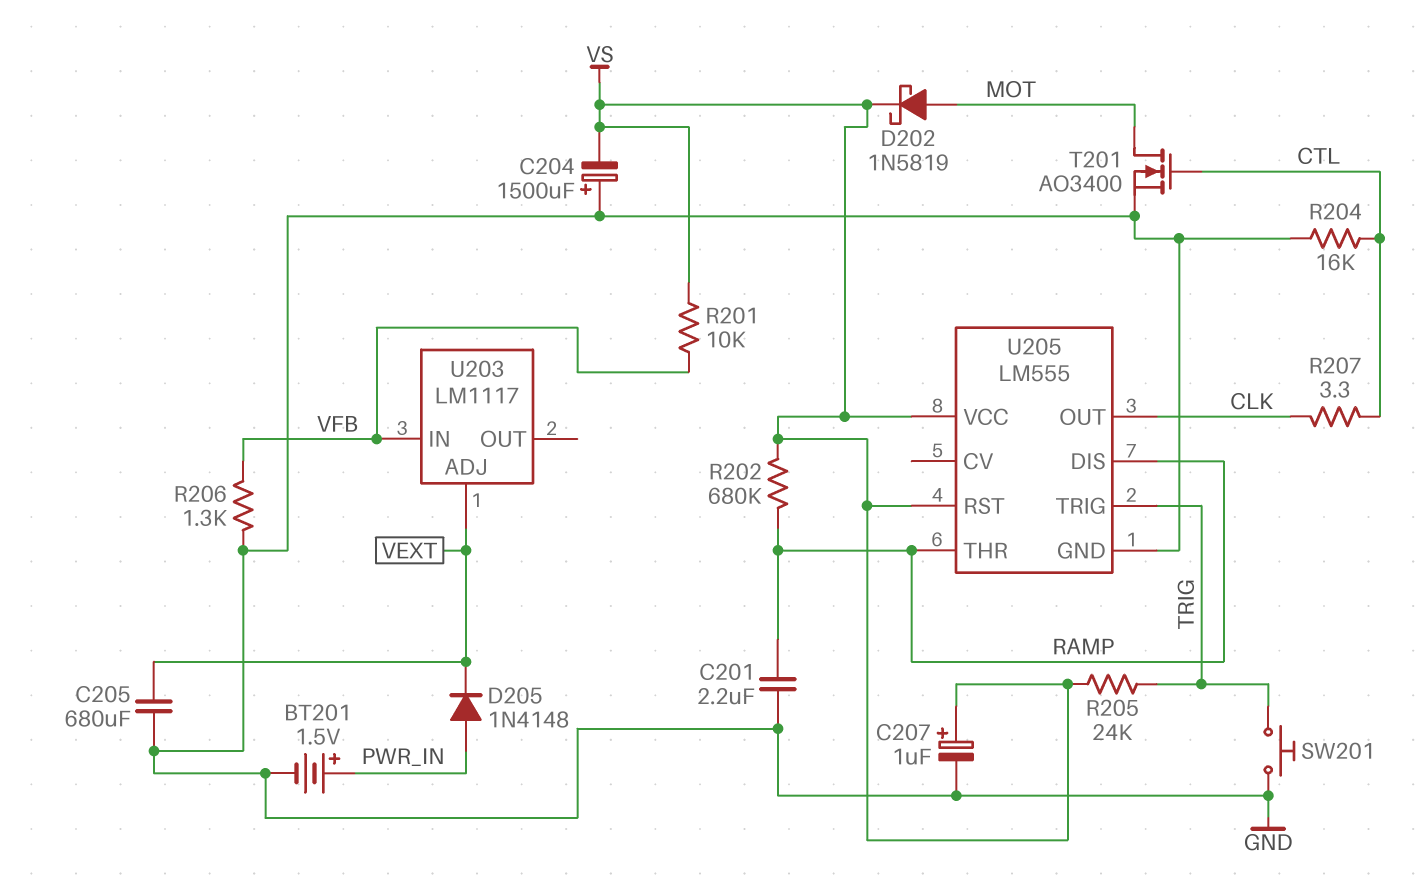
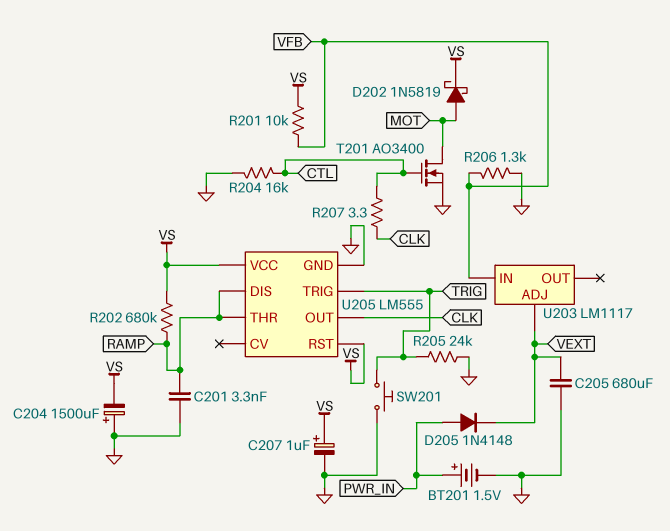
C201: 2.2uF (GND, RAMP) -> 3.3nF (GND, RAMP)
R205: 24k (TRIG, VS) -> 24k (GND, TRIG)

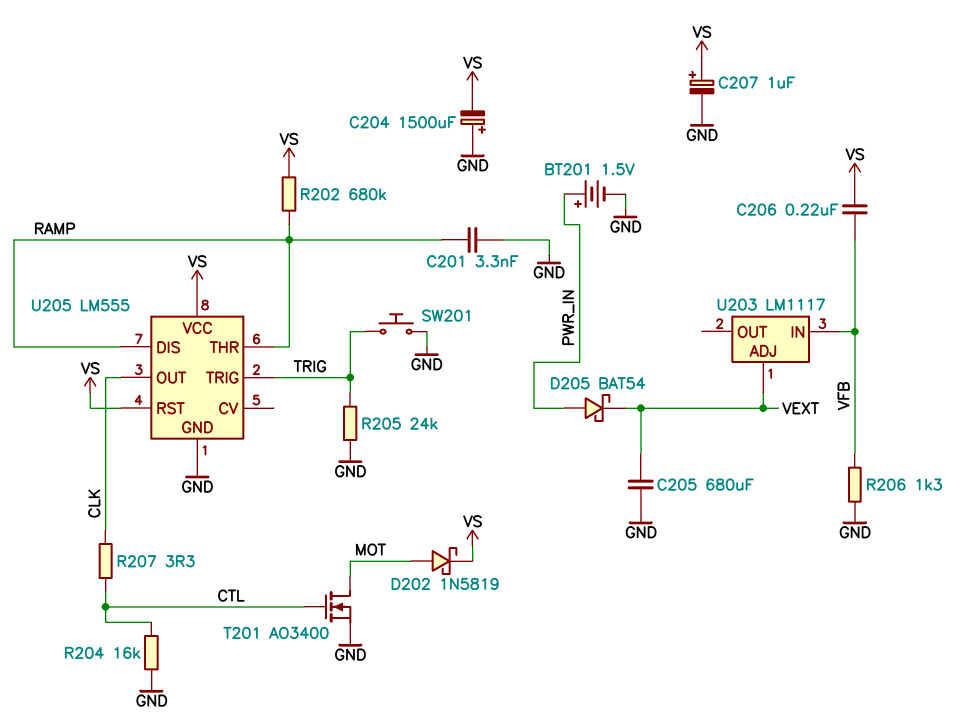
C206: none -> 220nF (VFB, VS)
D205: diode 1N4148 (A PWR_IN, K VEXT) -> schottky BAT54 (A PWR_IN, K VEXT)
R201: 10k (VFB, VS) -> none

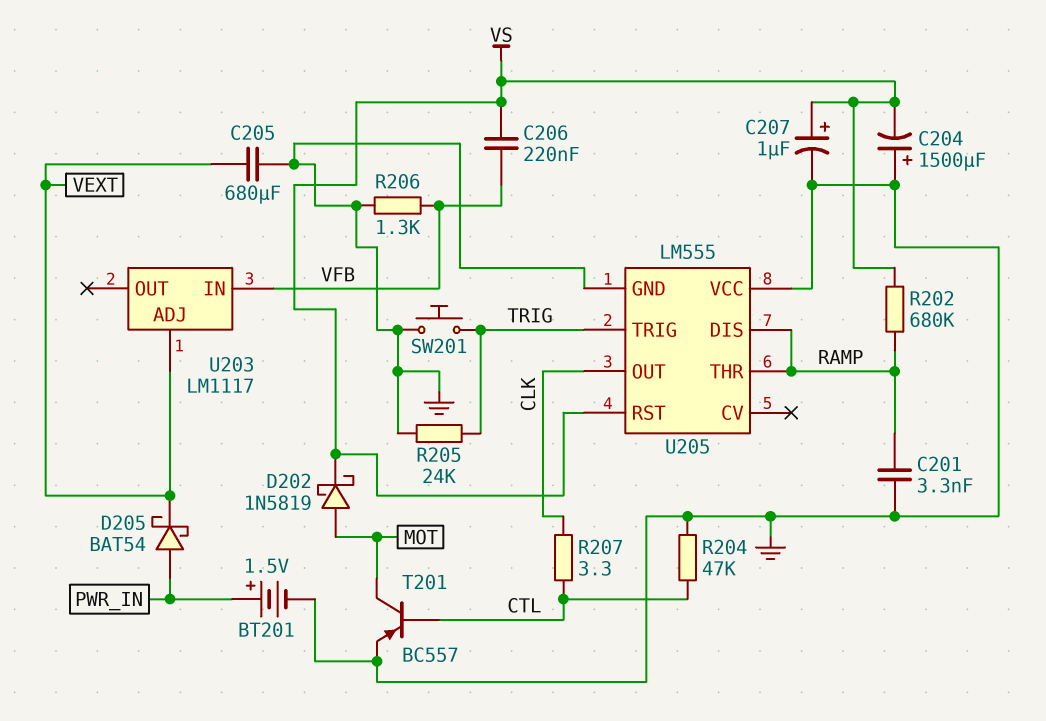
R204: 16k (CTL, GND) -> 47k (CTL, GND)
T201: NMOS AO3400 (G CTL, D MOT, S GND) -> PNP BC557 (B CTL, C MOT, E GND)
U205 pin VCC: VS -> GND

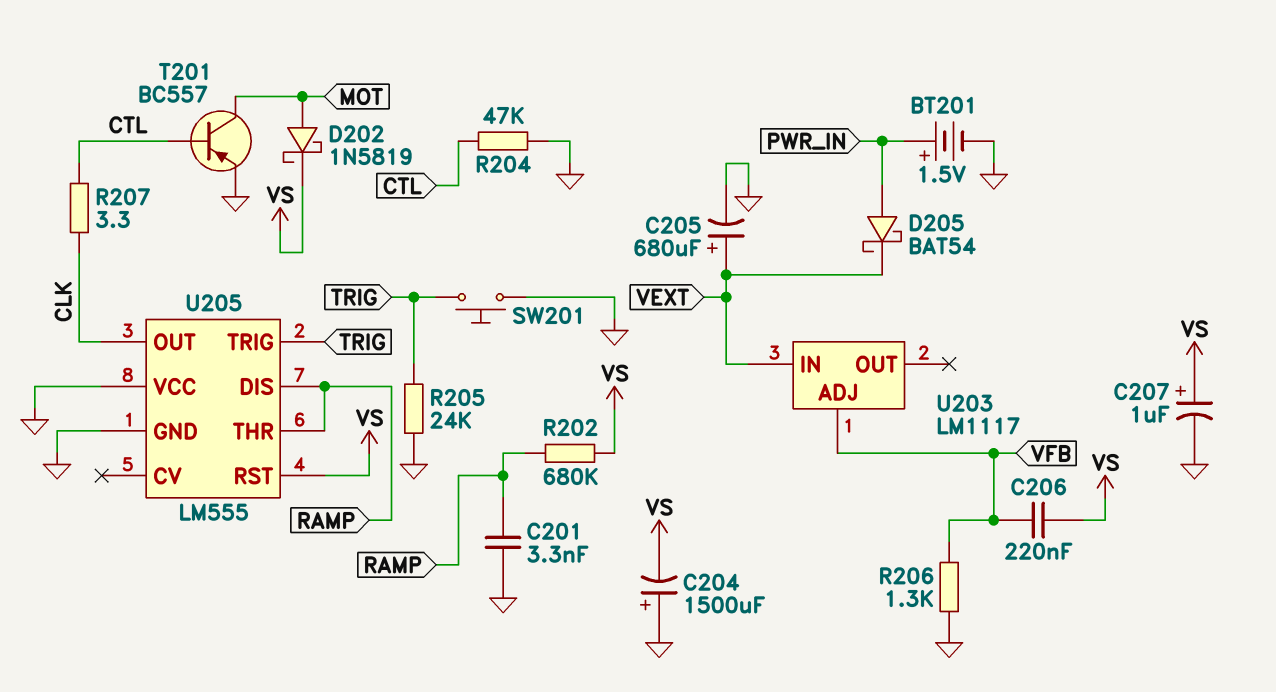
C205: 680uF (GND, VEXT) -> 680uF (plus VEXT, minus GND)
U203 pin ADJ: VEXT -> VFB
U203 pin IN: VFB -> VEXT

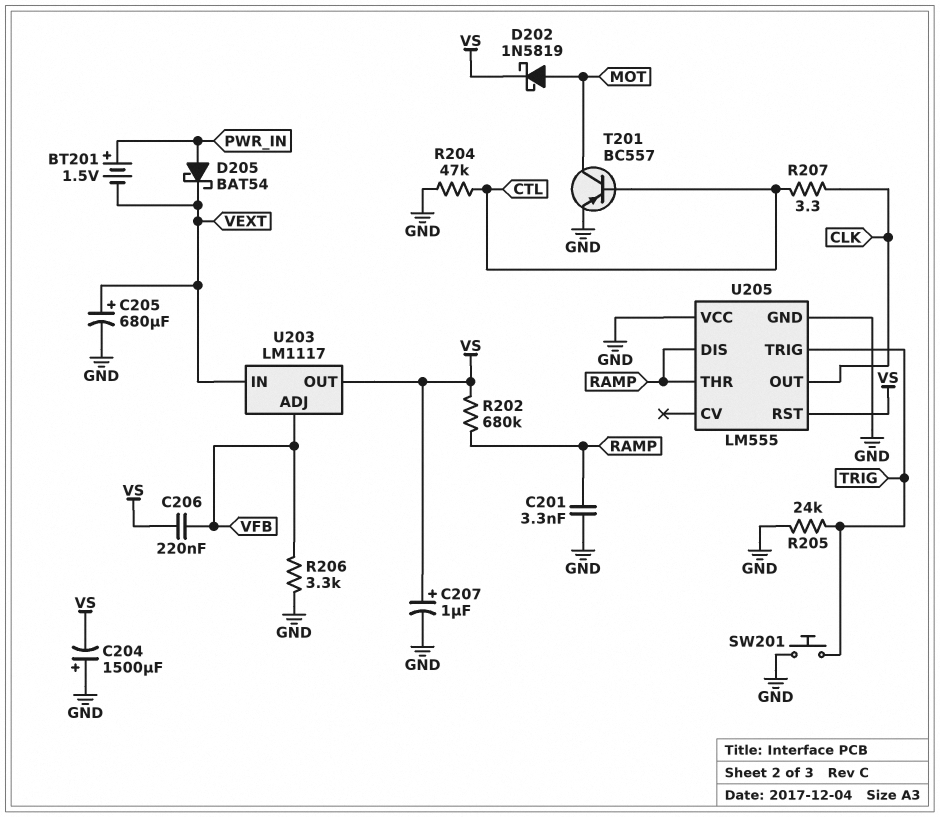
BT201: 1.5V (plus PWR_IN, minus GND) -> 1.5V (plus PWR_IN, minus VEXT)
R206: 1.3k (GND, VFB) -> 3.3k (GND, VFB)
U203 pin OUT: none -> VS

